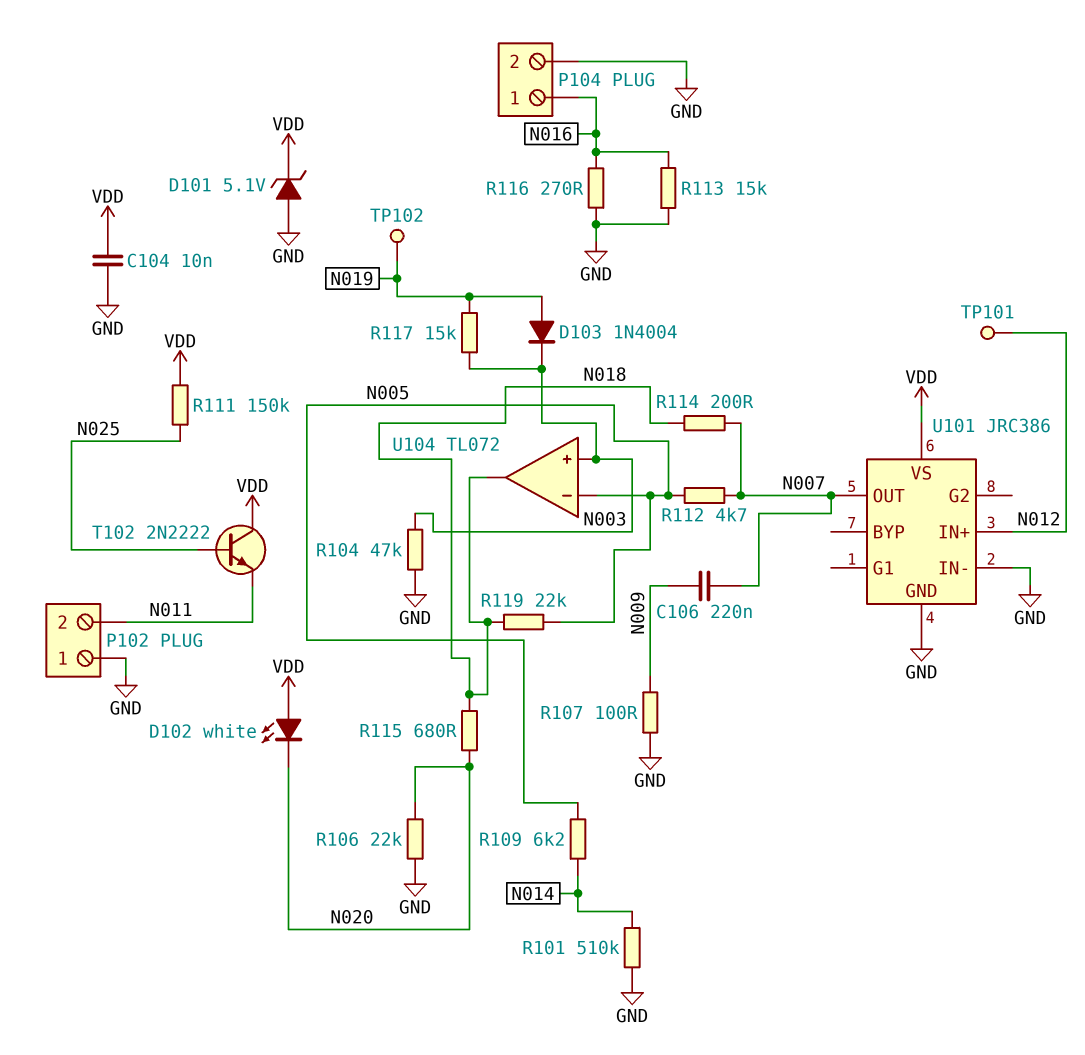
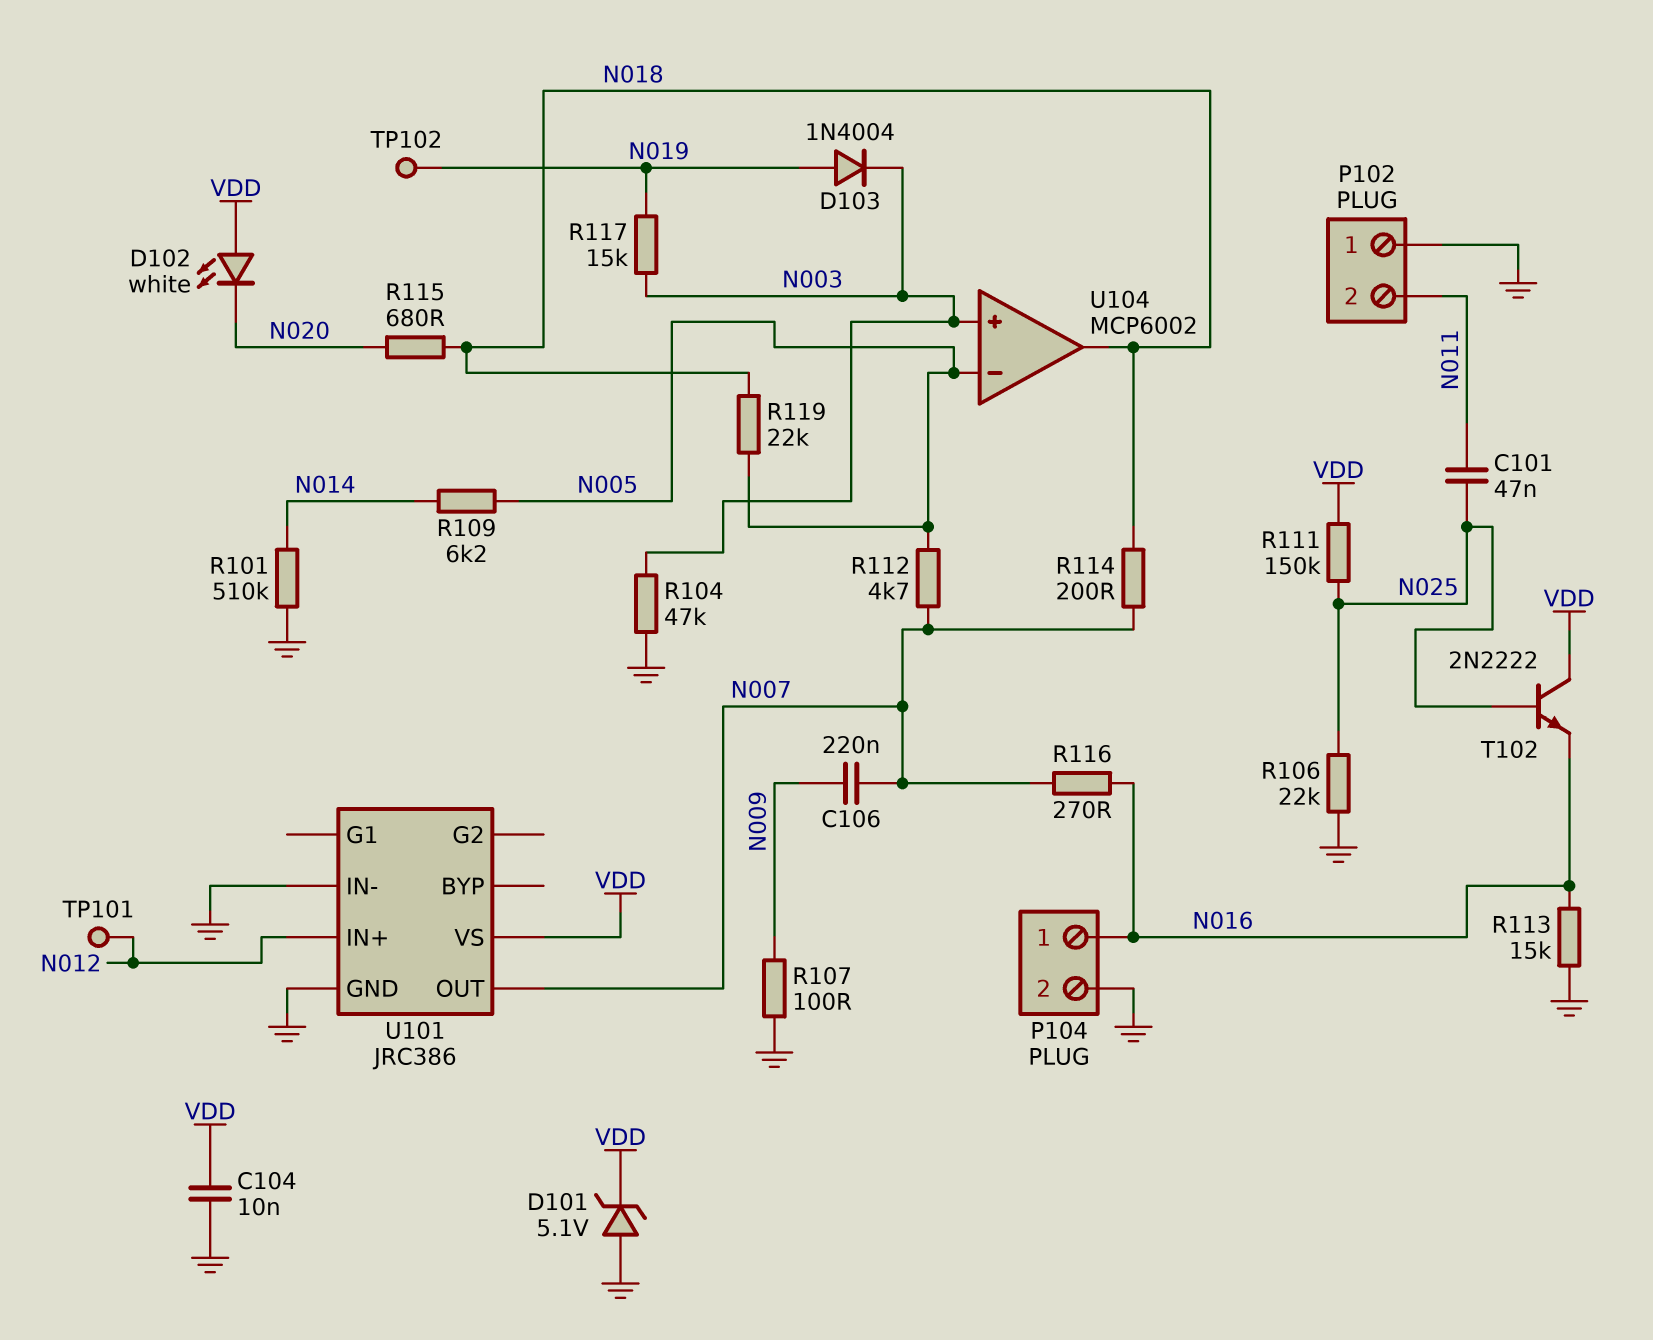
C101: none -> 47nF (N011, N025)
R106: 22k (GND, N020) -> 22k (GND, N025)
R116: 270 (GND, N016) -> 270 (N007, N016)
T102: NPN 2N2222 (B N025, C VDD, E N011) -> NPN 2N2222 (B N025, C VDD, E N016)
U104: TL072 -> MCP6002

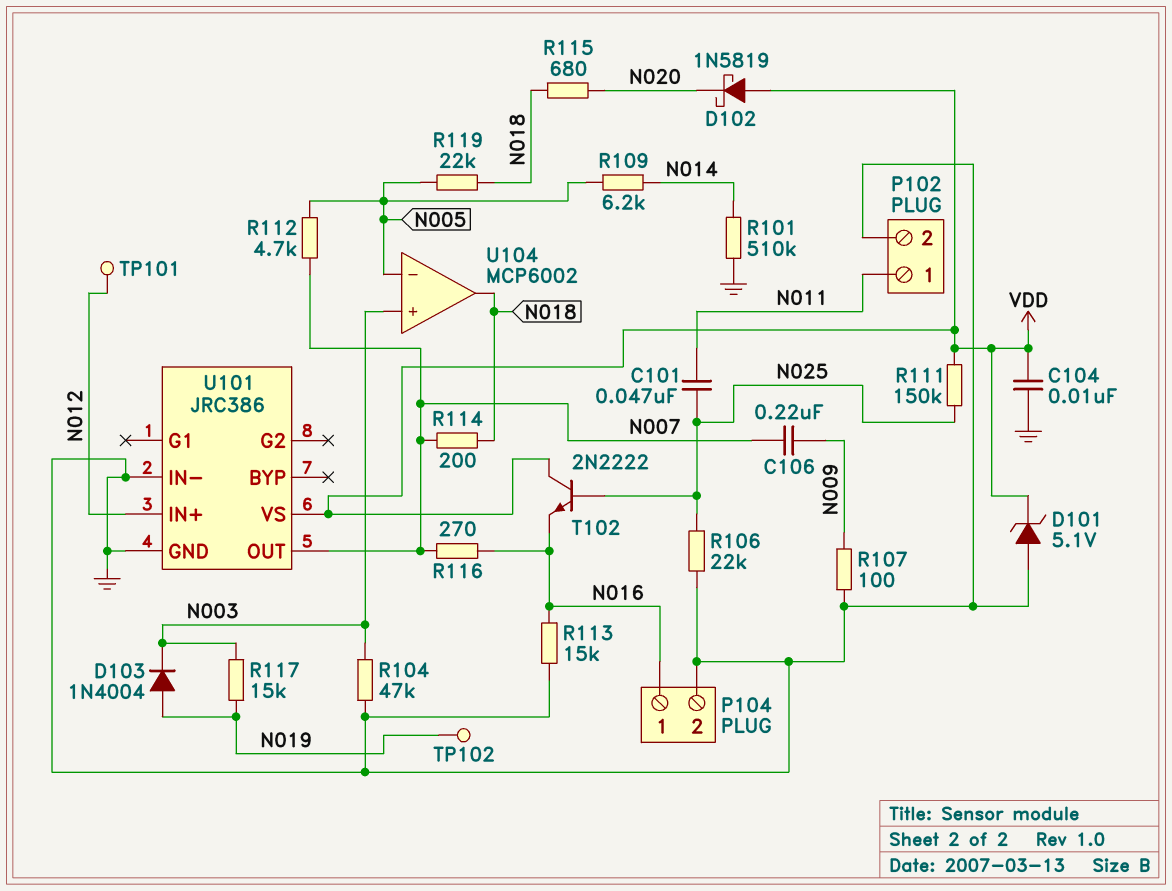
D102: LED white (A VDD, K N020) -> schottky 1N5819 (A VDD, K N020)
P102 pin 1: GND -> N011
P102 pin 2: N011 -> GND

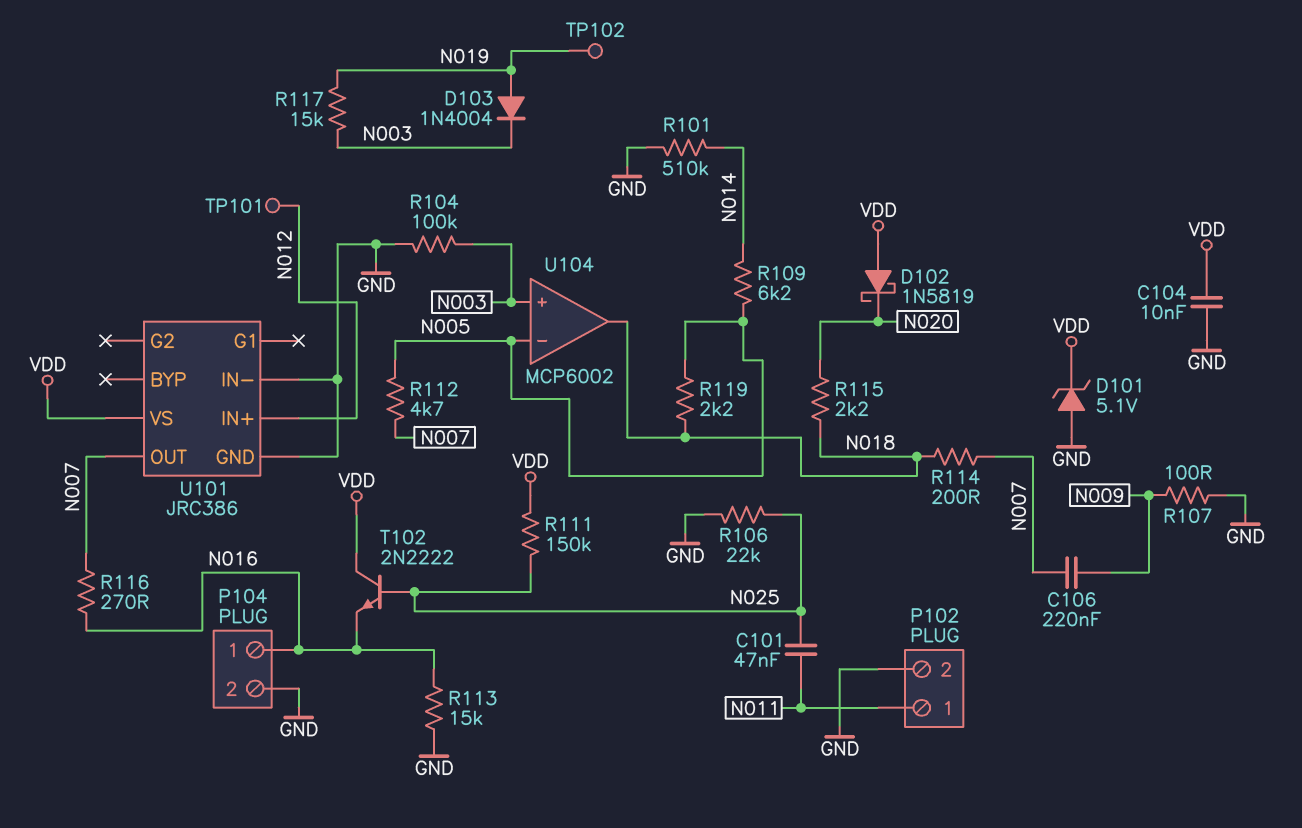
R104: 47k (GND, N003) -> 100k (GND, N003)
R115: 680 (N018, N020) -> 2.2k (N018, N020)
R119: 22k (N005, N018) -> 2.2k (N005, N018)

